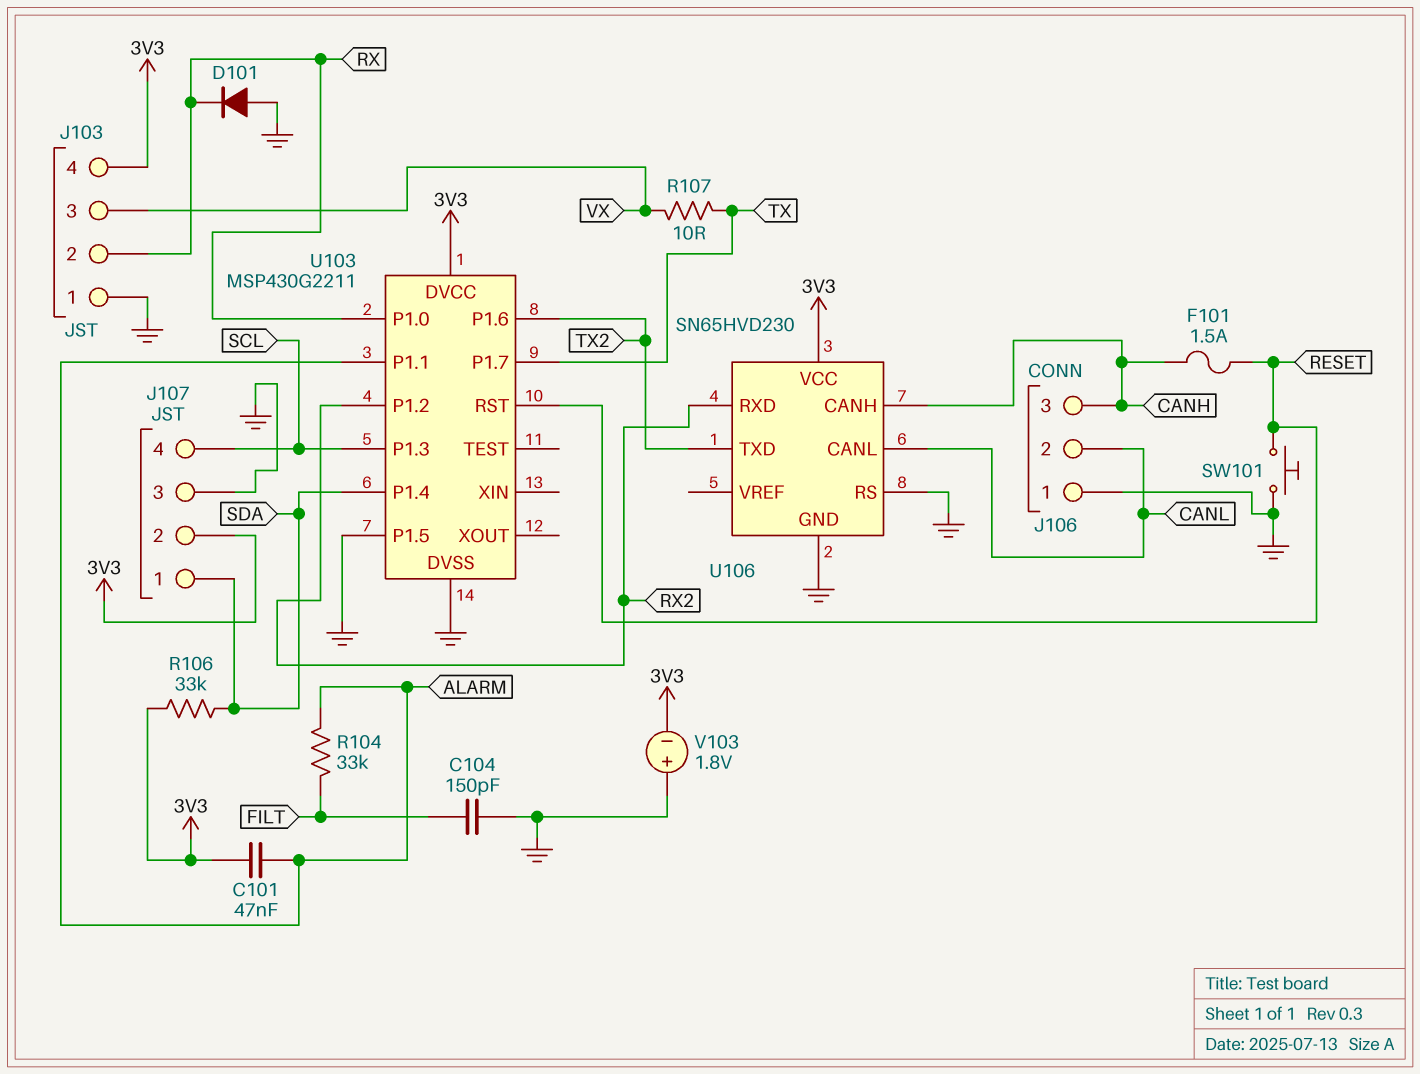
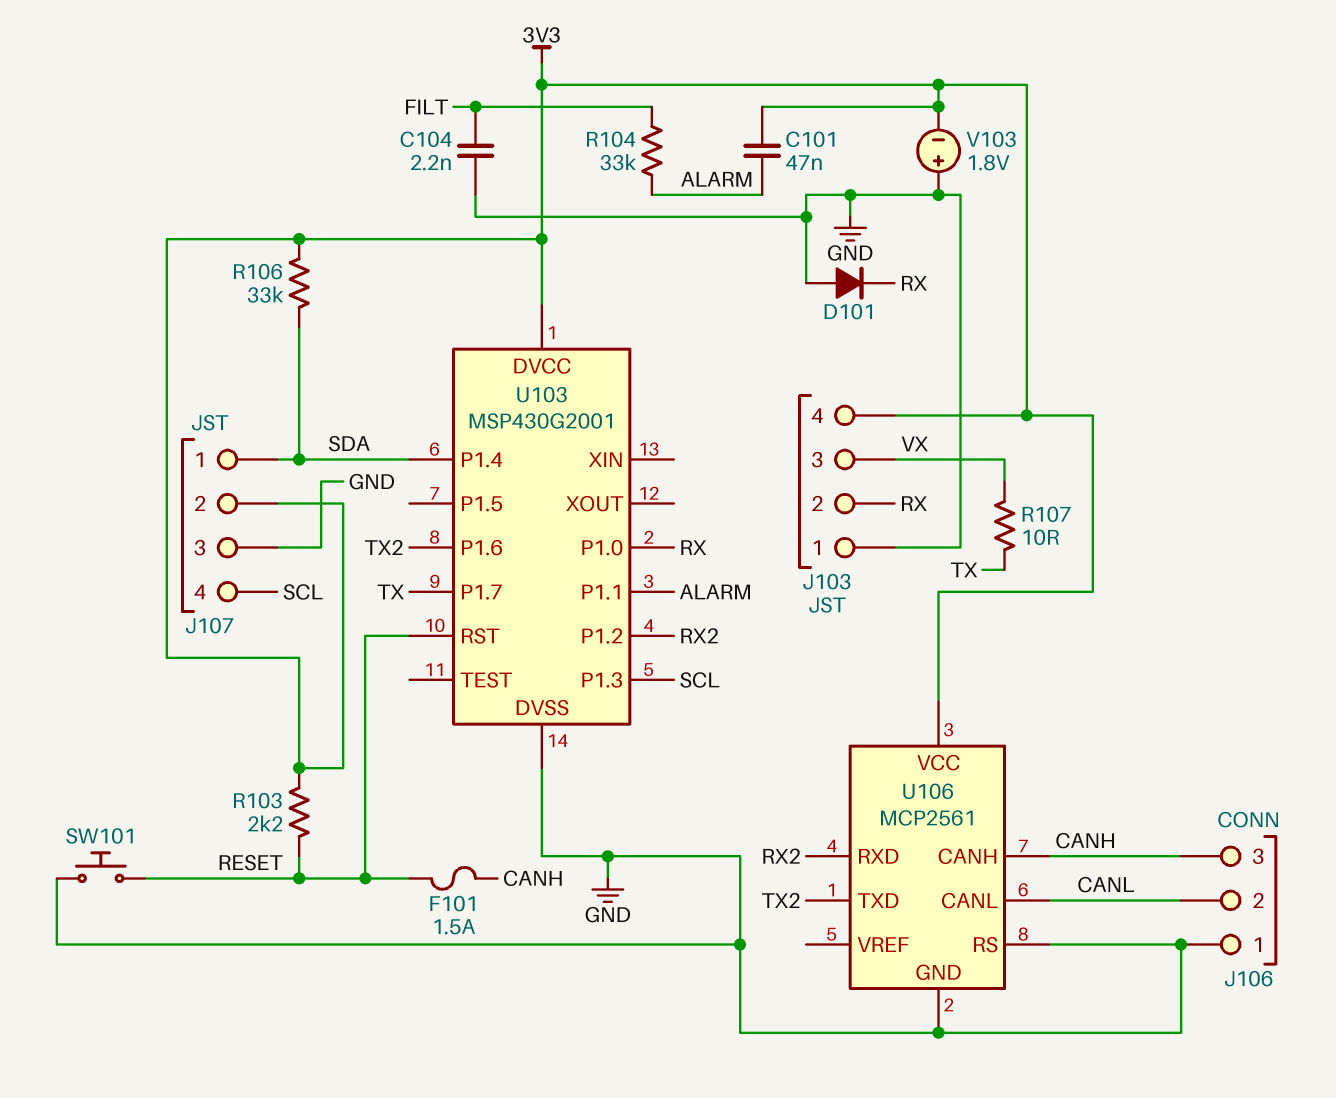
C104: 150pF (FILT, GND) -> 2.2nF (FILT, GND)
R103: none -> 2.2k (3V3, RESET)
U103: MSP430G2211 -> MSP430G2001
U103 pin P1.5: GND -> none
U106: SN65HVD230 -> MCP2561

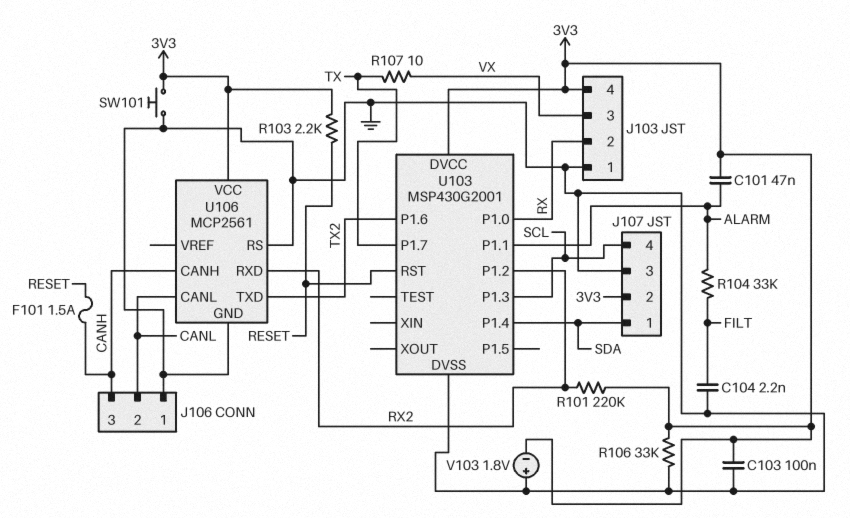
C103: none -> 100nF (3V3, GND)
D101: diode (A GND, K RX) -> none
R101: none -> 220k (3V3, RX2)
R106: 33k (3V3, SDA) -> 33k (3V3, GND)
SW101: button (GND, RESET) -> button (3V3, GND)

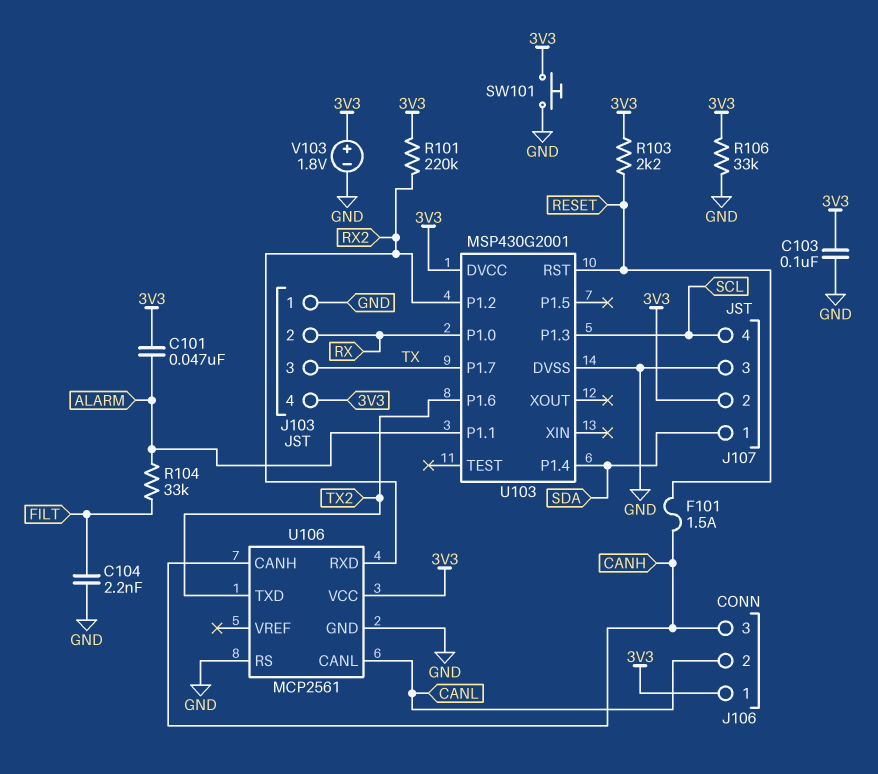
J103 pin 3: VX -> TX
J106 pin 1: GND -> 3V3
R107: 10 (TX, VX) -> none
V103: 1.8V (plus GND, minus 3V3) -> 1.8V (plus 3V3, minus GND)

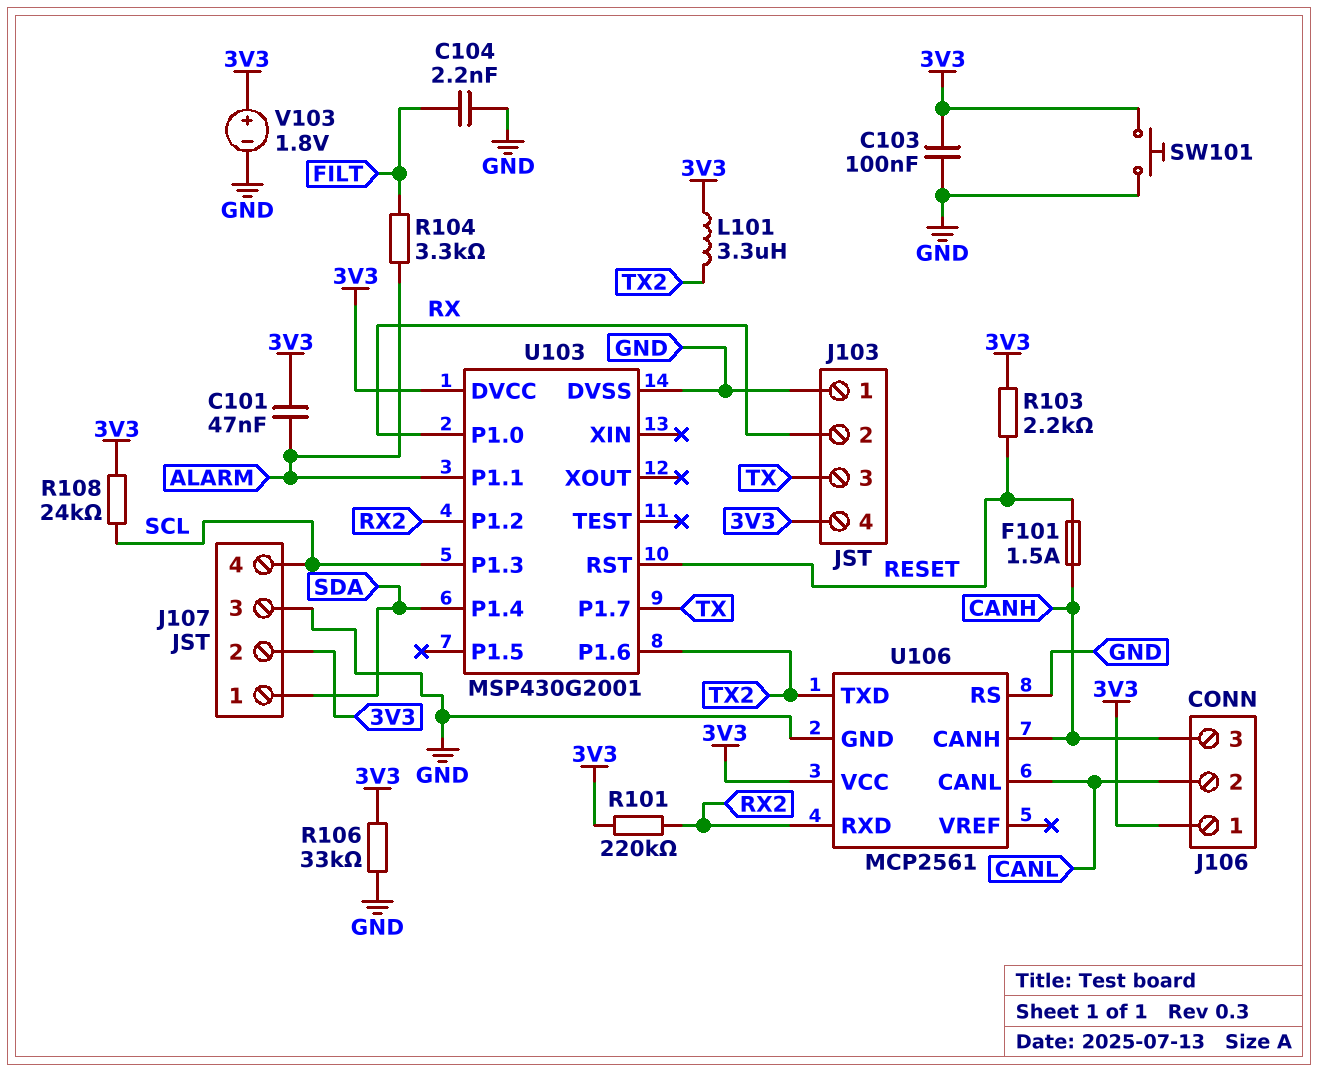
L101: none -> 3.3uH (3V3, TX2)
R104: 33k (ALARM, FILT) -> 3.3k (ALARM, FILT)
R108: none -> 24k (3V3, SCL)

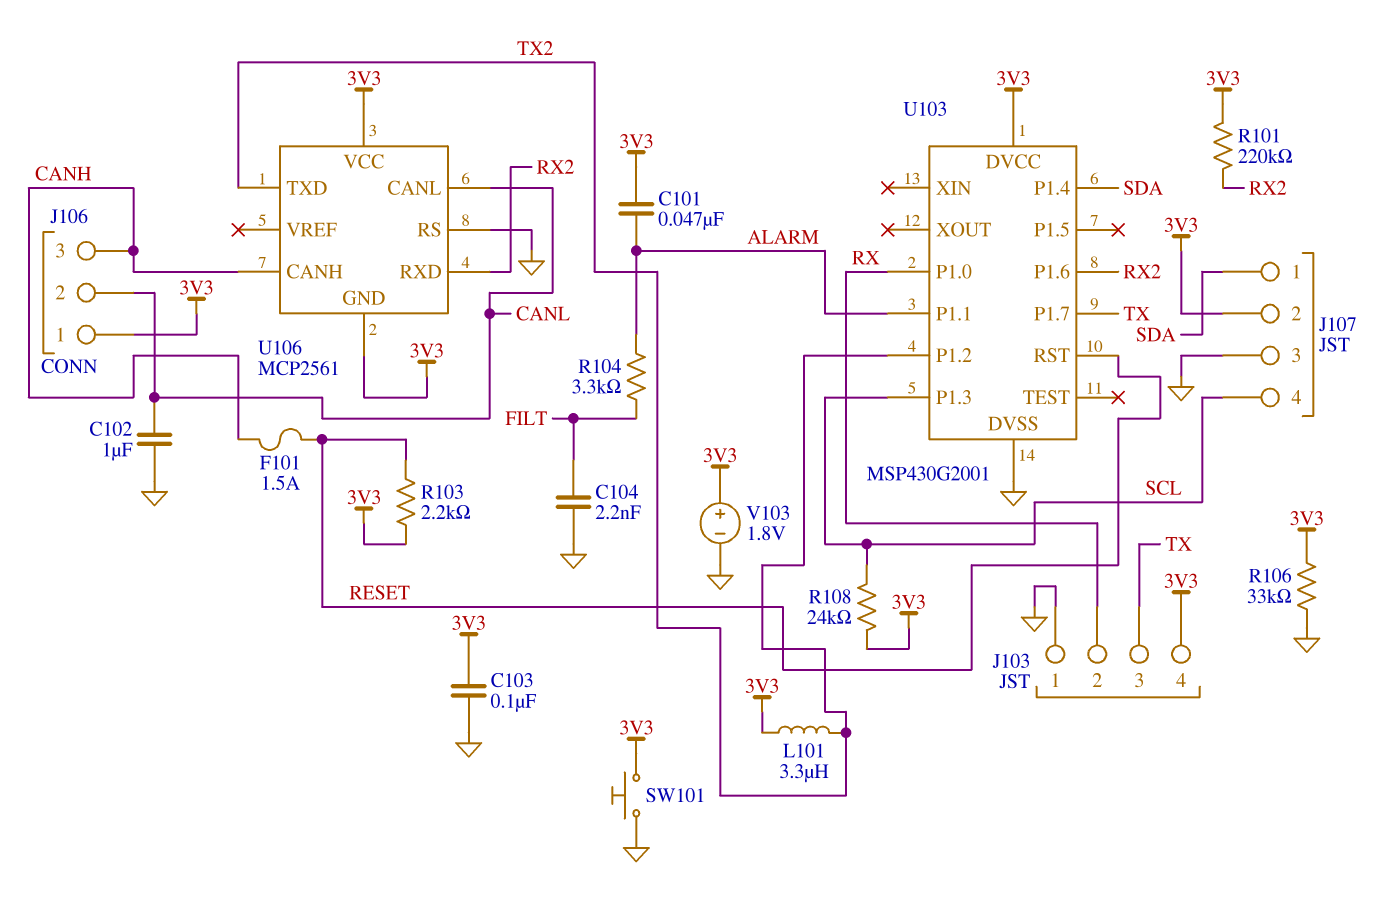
C102: none -> 1uF (CANL, GND)
U103 pin P1.2: RX2 -> TX2
U103 pin P1.6: TX2 -> RX2
U106 pin GND: GND -> 3V3

